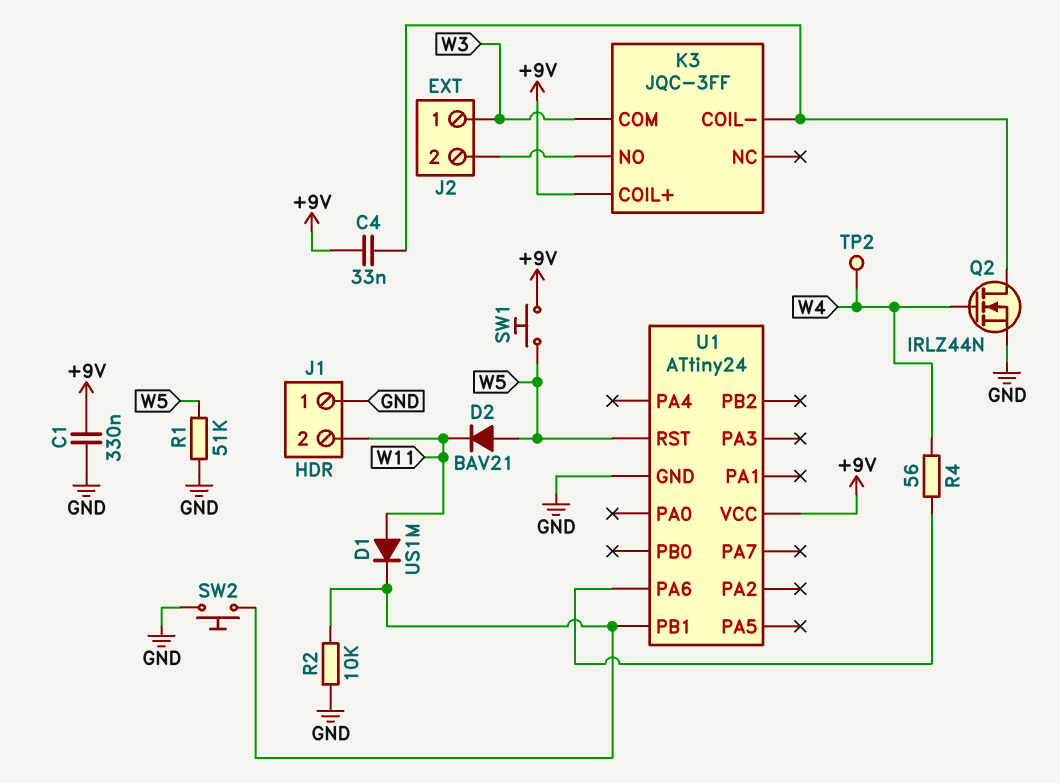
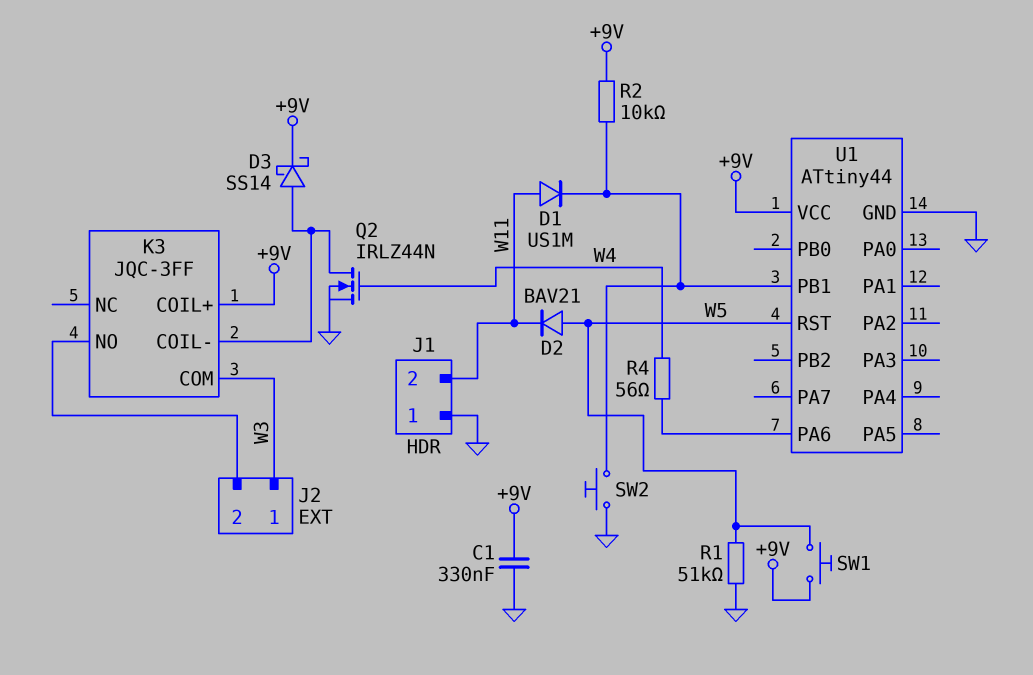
C4: 33nF (+9V, K3/COIL-) -> none
D3: none -> schottky SS14 (A K3/COIL-, K +9V)
R2: 10k (GND, U1/PB1) -> 10k (+9V, U1/PB1)
TP2: test point (W4) -> none
U1: ATtiny24 -> ATtiny44

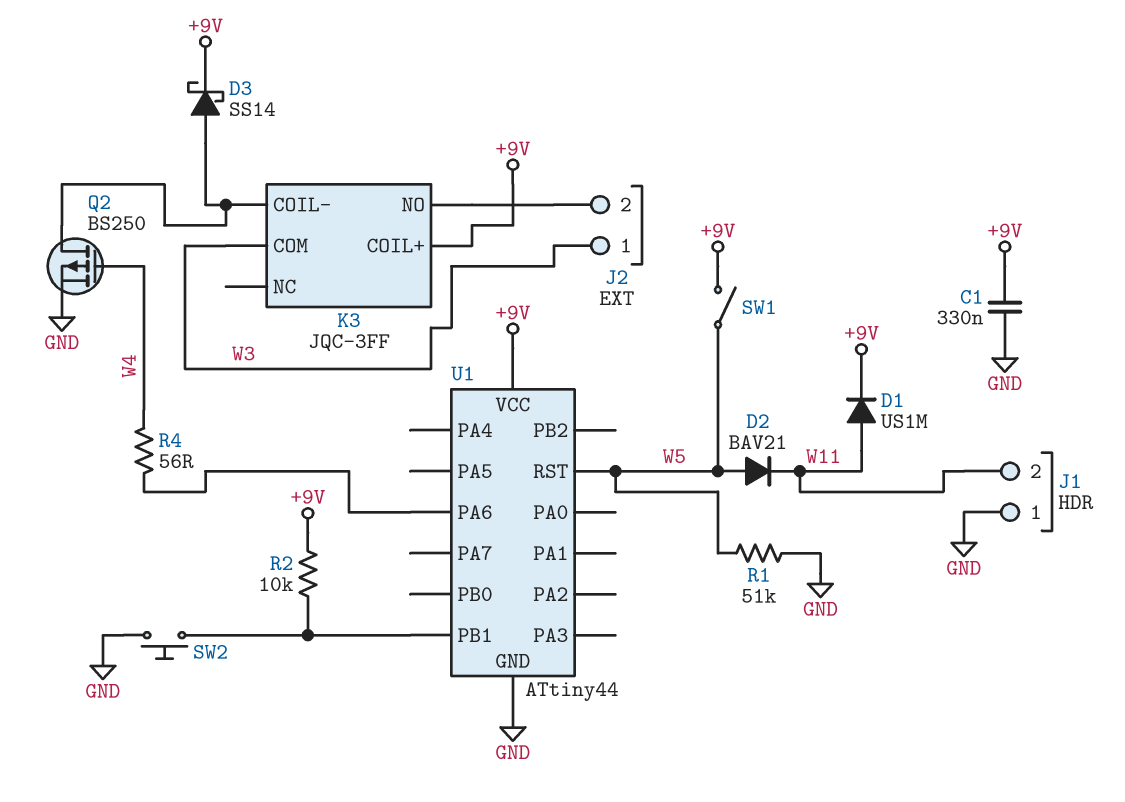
D1: diode US1M (A W11, K U1/PB1) -> diode US1M (A W11, K +9V)
Q2: NMOS IRLZ44N (G W4, D K3/COIL-, S GND) -> PMOS BS250 (G W4, D K3/COIL-, S GND)
SW1: button (+9V, W5) -> switch (+9V, W5)

